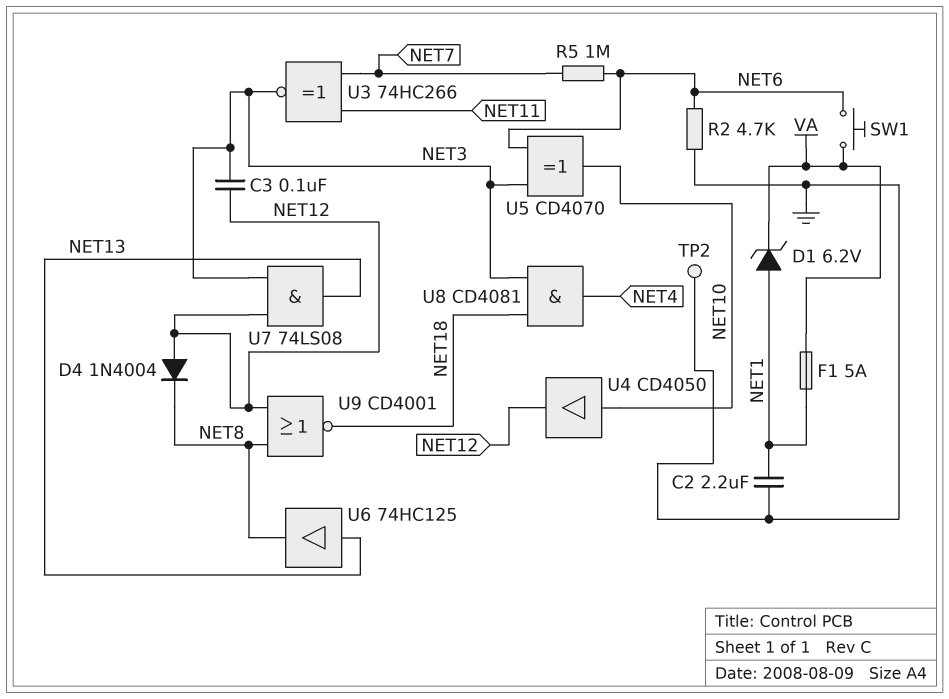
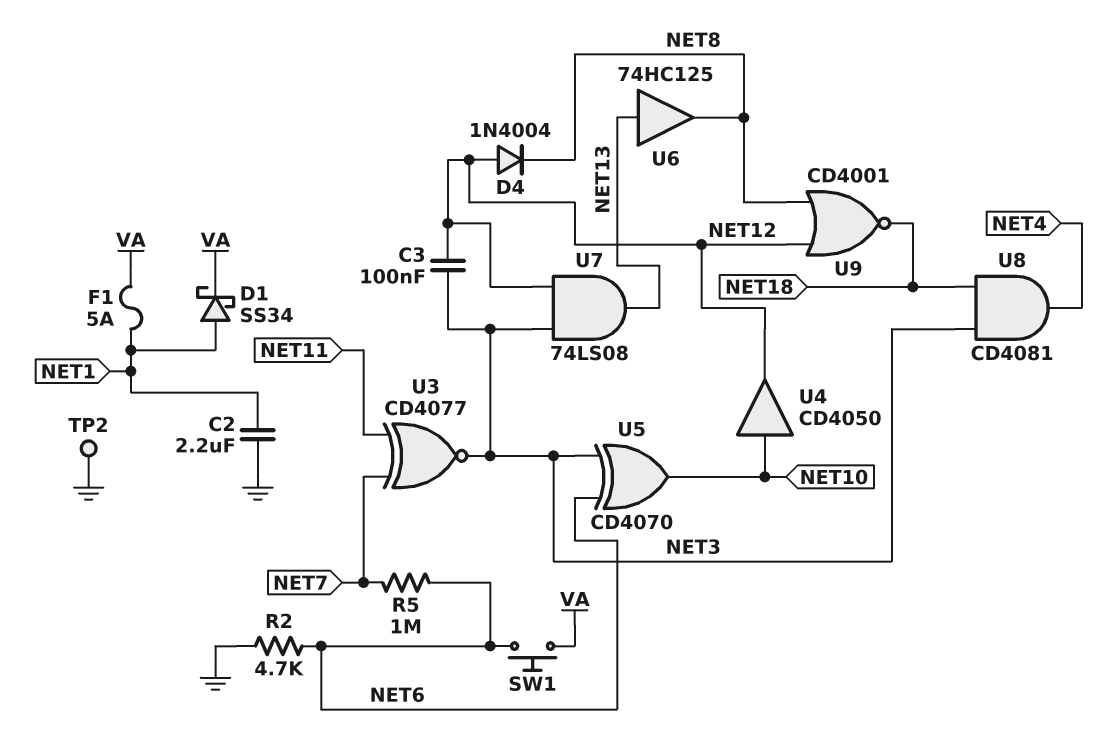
D1: zener 6.2V (A NET1, K VA) -> schottky SS34 (A NET1, K VA)
U3: XNOR 74HC266 (in NET7, in NET11, out NET3) -> XNOR CD4077 (in NET7, in NET11, out NET3)

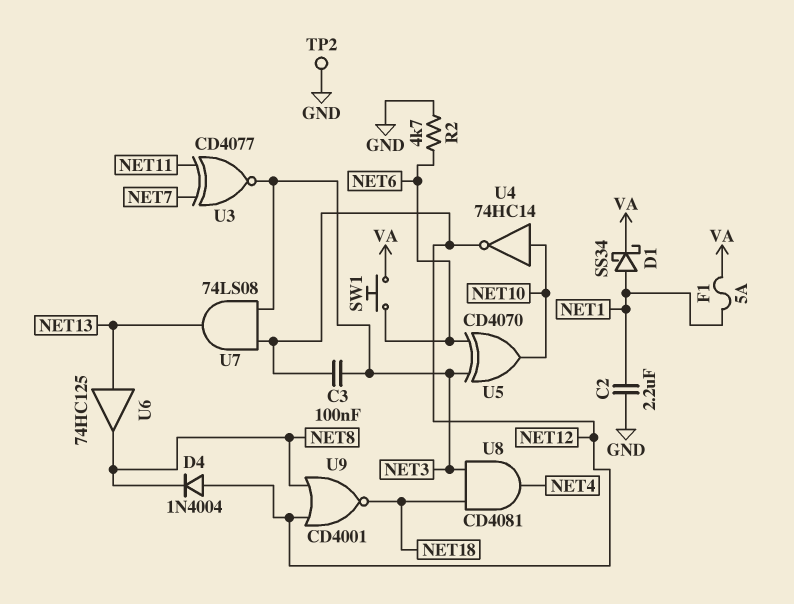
R5: 1M (NET6, NET7) -> none
U4: buffer CD4050 (in NET10, out NET12) -> NOT 74HC14 (in NET10, out NET12)

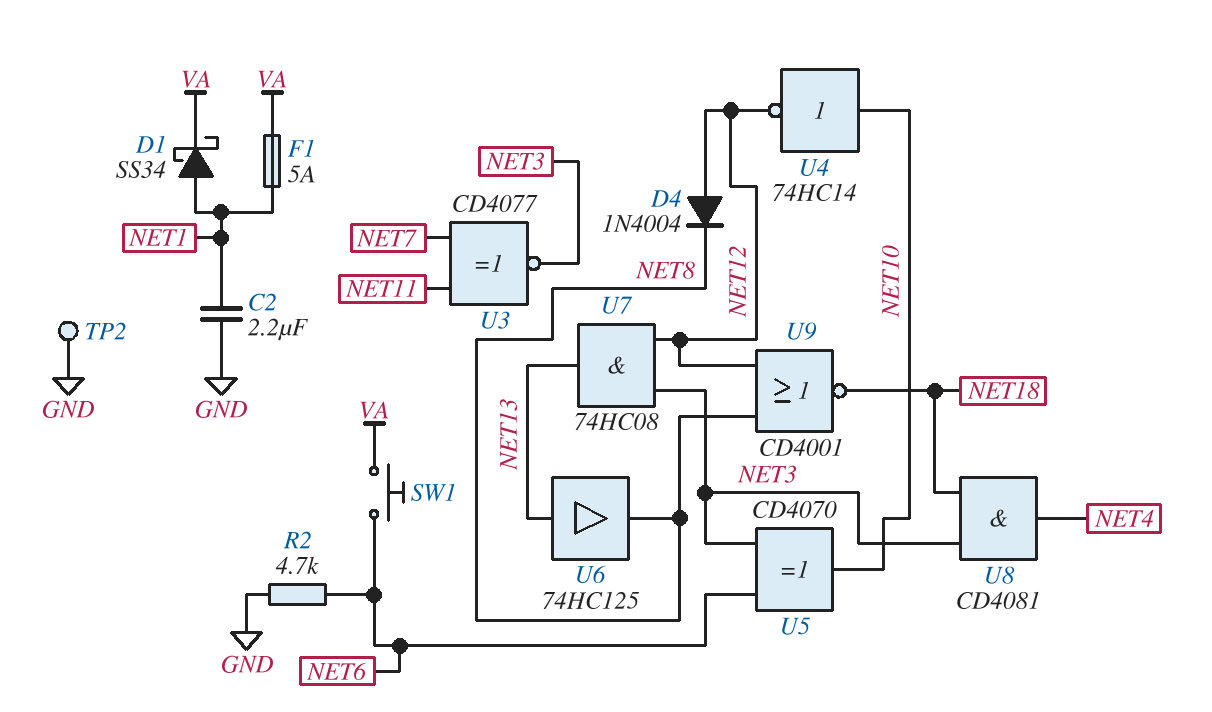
C3: 100nF (NET3, NET12) -> none
U7: AND 74LS08 (in NET3, in NET12, out NET13) -> AND 74HC08 (in NET3, in NET12, out NET13)

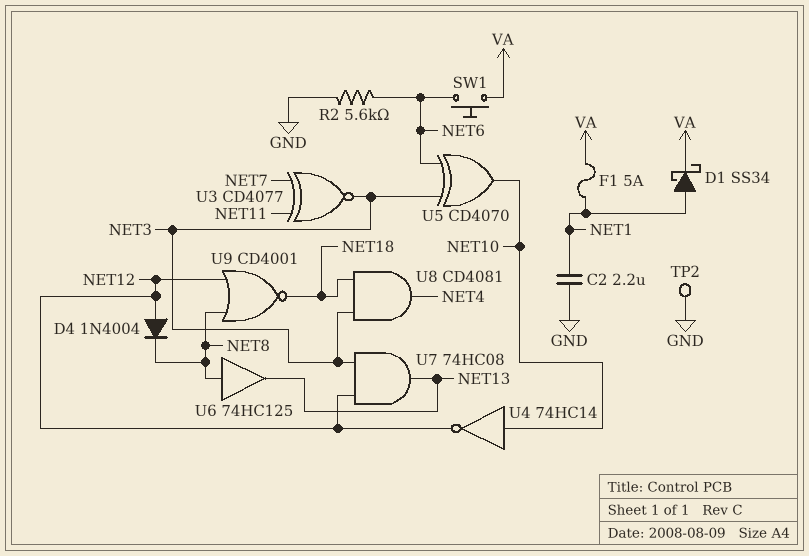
R2: 4.7k (GND, NET6) -> 5.6k (GND, NET6)
U6: buffer 74HC125 (in NET13, out NET8) -> buffer 74HC125 (in NET8, out NET13)

